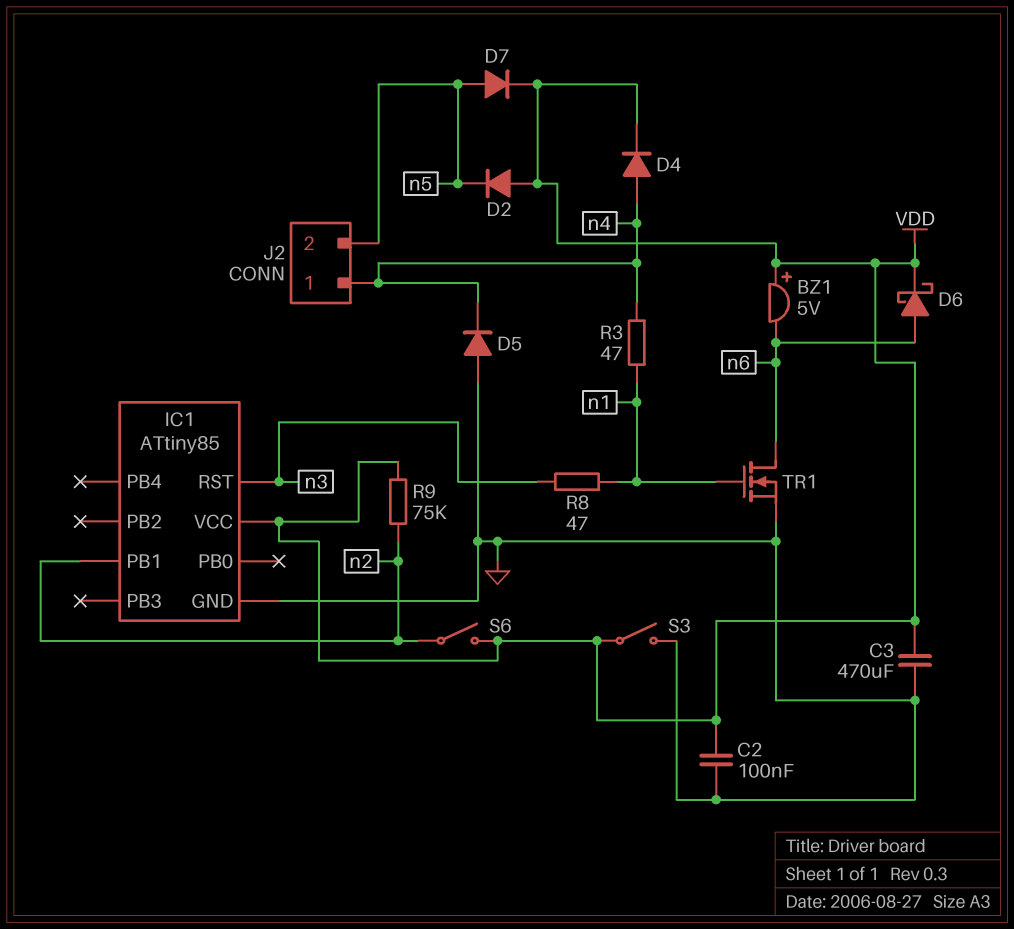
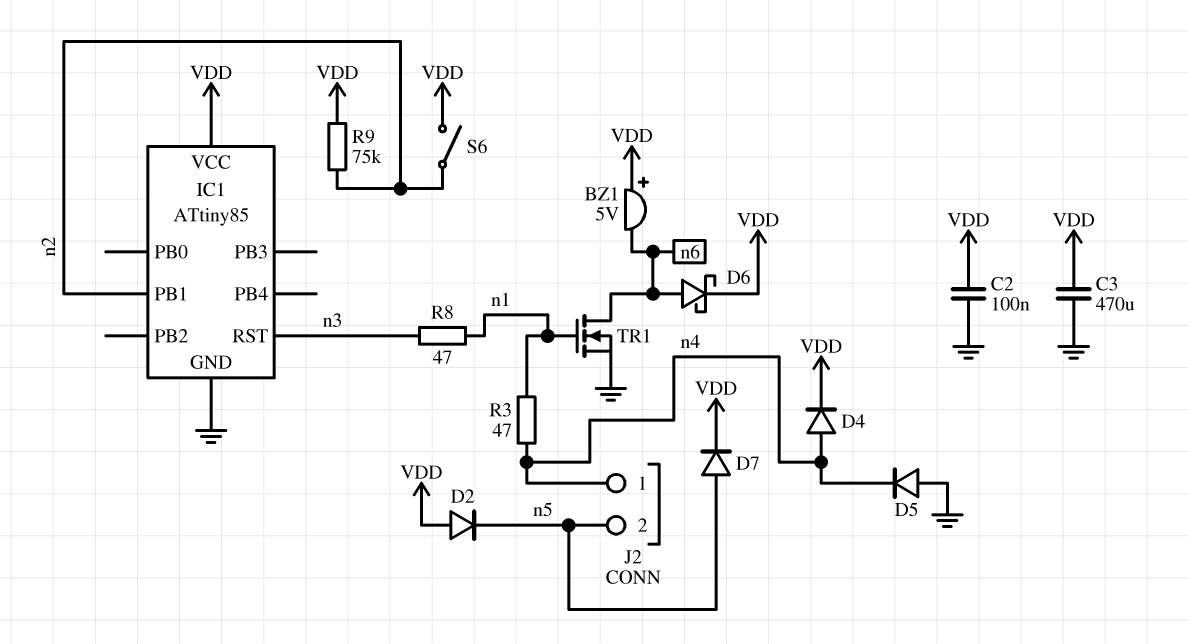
S3: switch (GND, VDD) -> none

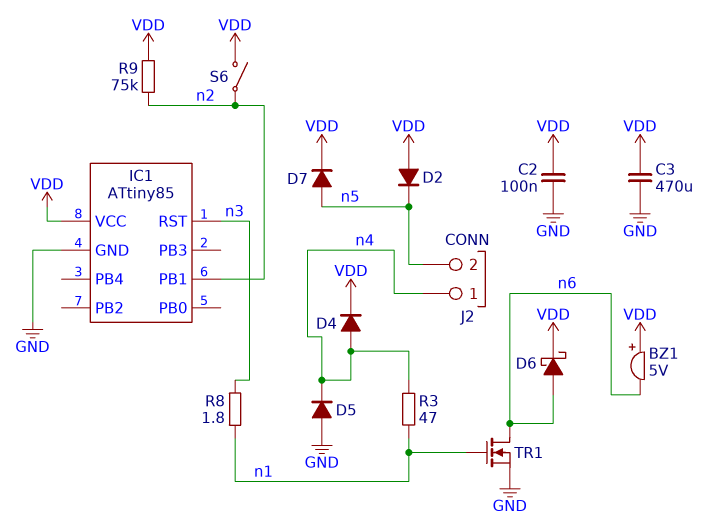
R8: 47 (n1, n3) -> 1.8 (n1, n3)

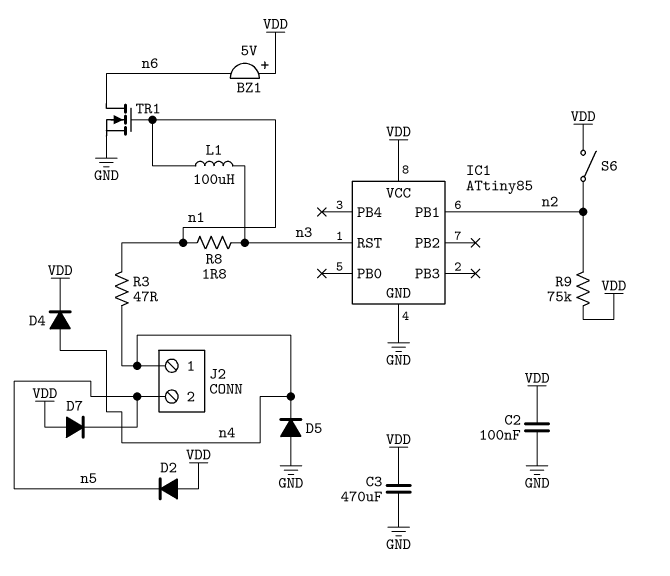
D6: schottky (A n6, K VDD) -> none
D7: diode (A n5, K VDD) -> diode (A VDD, K n5)
L1: none -> 100uH (n1, n3)

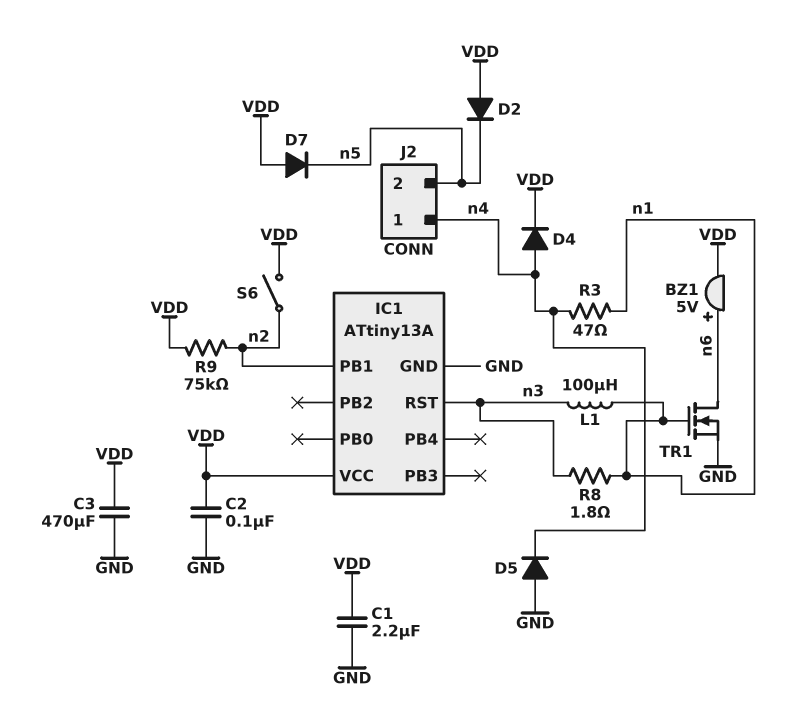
BZ1: buzzer 5V (plus VDD, minus n6) -> buzzer 5V (plus n6, minus VDD)
C1: none -> 2.2uF (GND, VDD)
IC1: ATtiny85 -> ATtiny13A

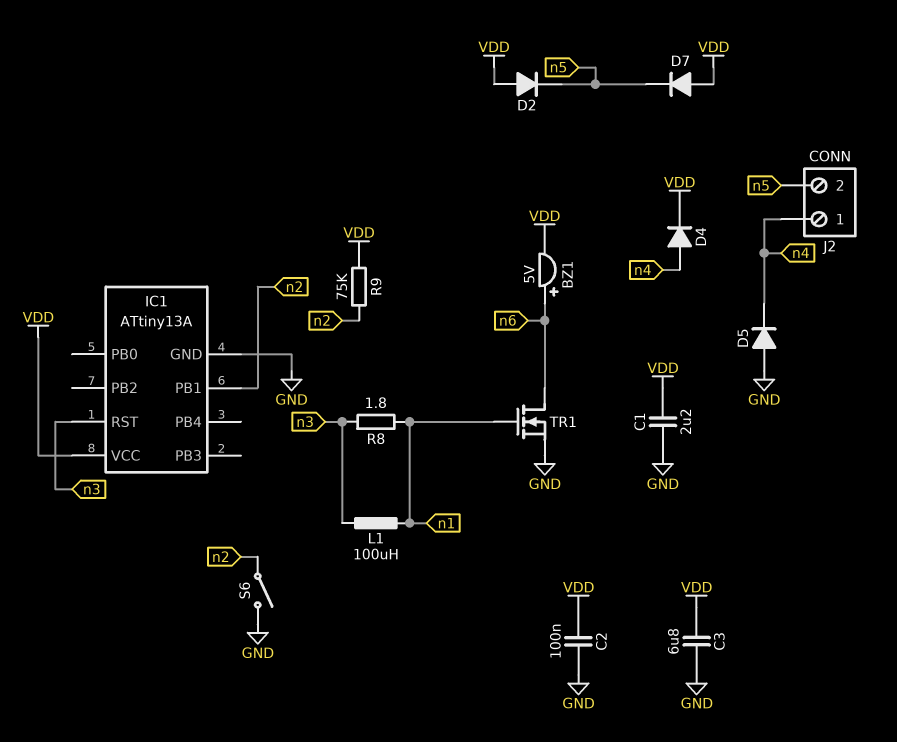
C3: 470uF (GND, VDD) -> 6.8uF (GND, VDD)
R3: 47 (n1, n4) -> none
S6: switch (VDD, n2) -> switch (GND, n2)

